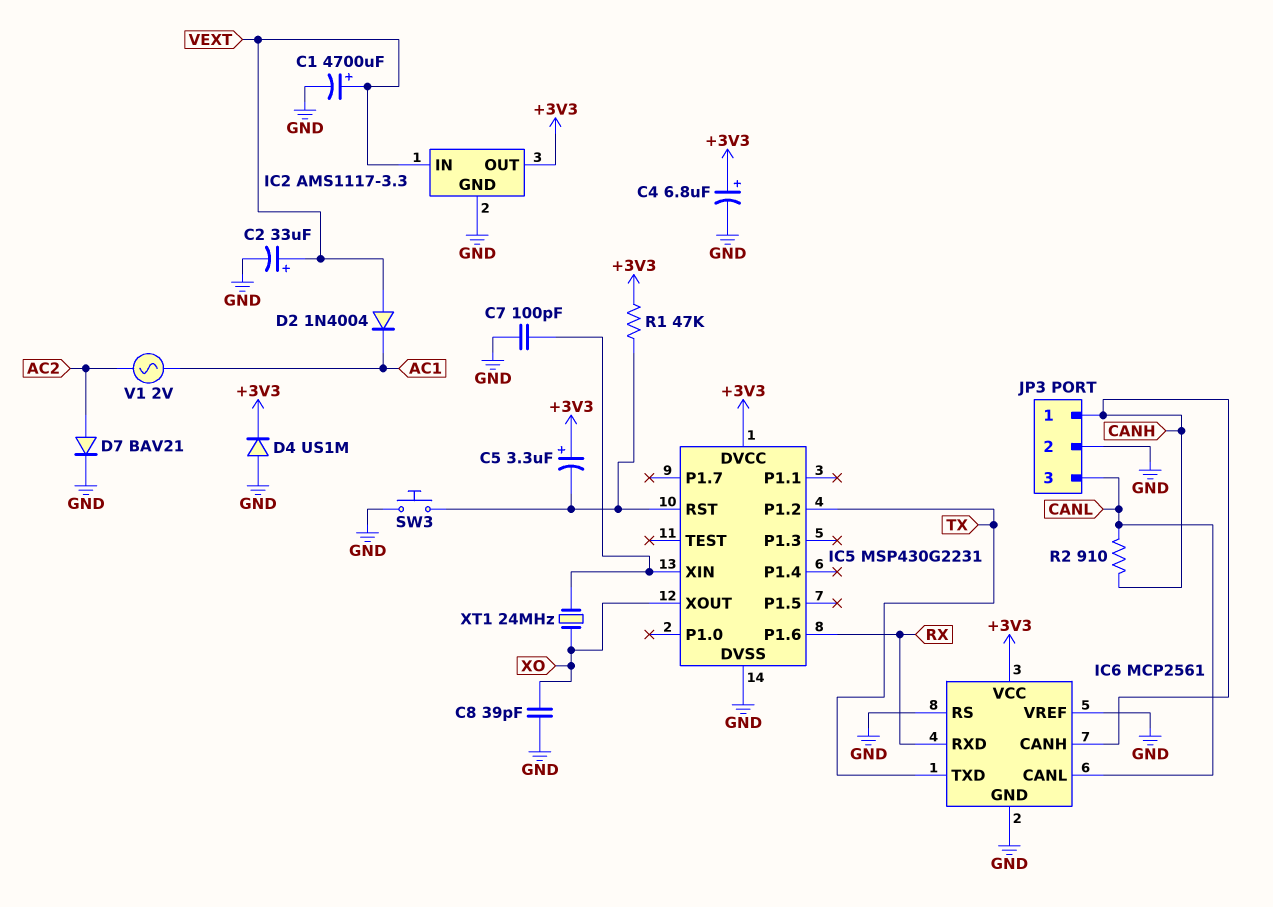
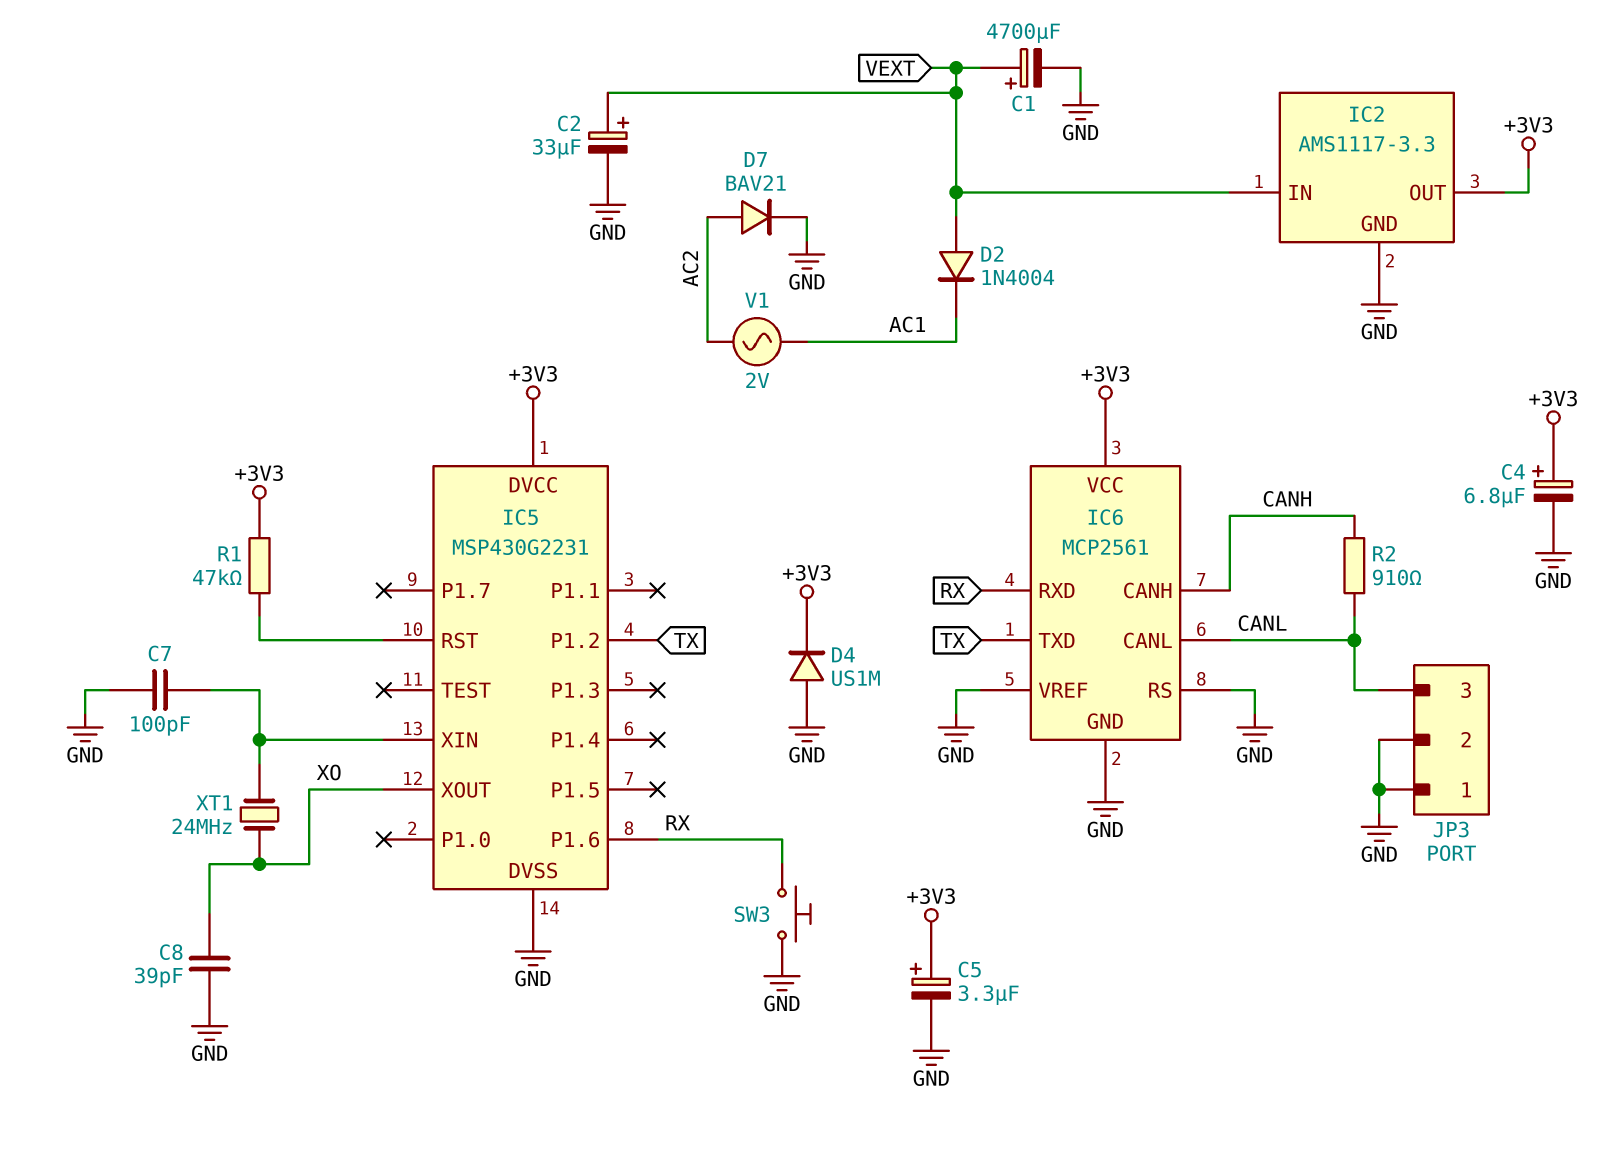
C5: 3.3uF (plus +3V3, minus IC5/RST) -> 3.3uF (plus +3V3, minus GND)
JP3 pin 1: CANH -> GND
SW3: button (GND, IC5/RST) -> button (GND, RX)

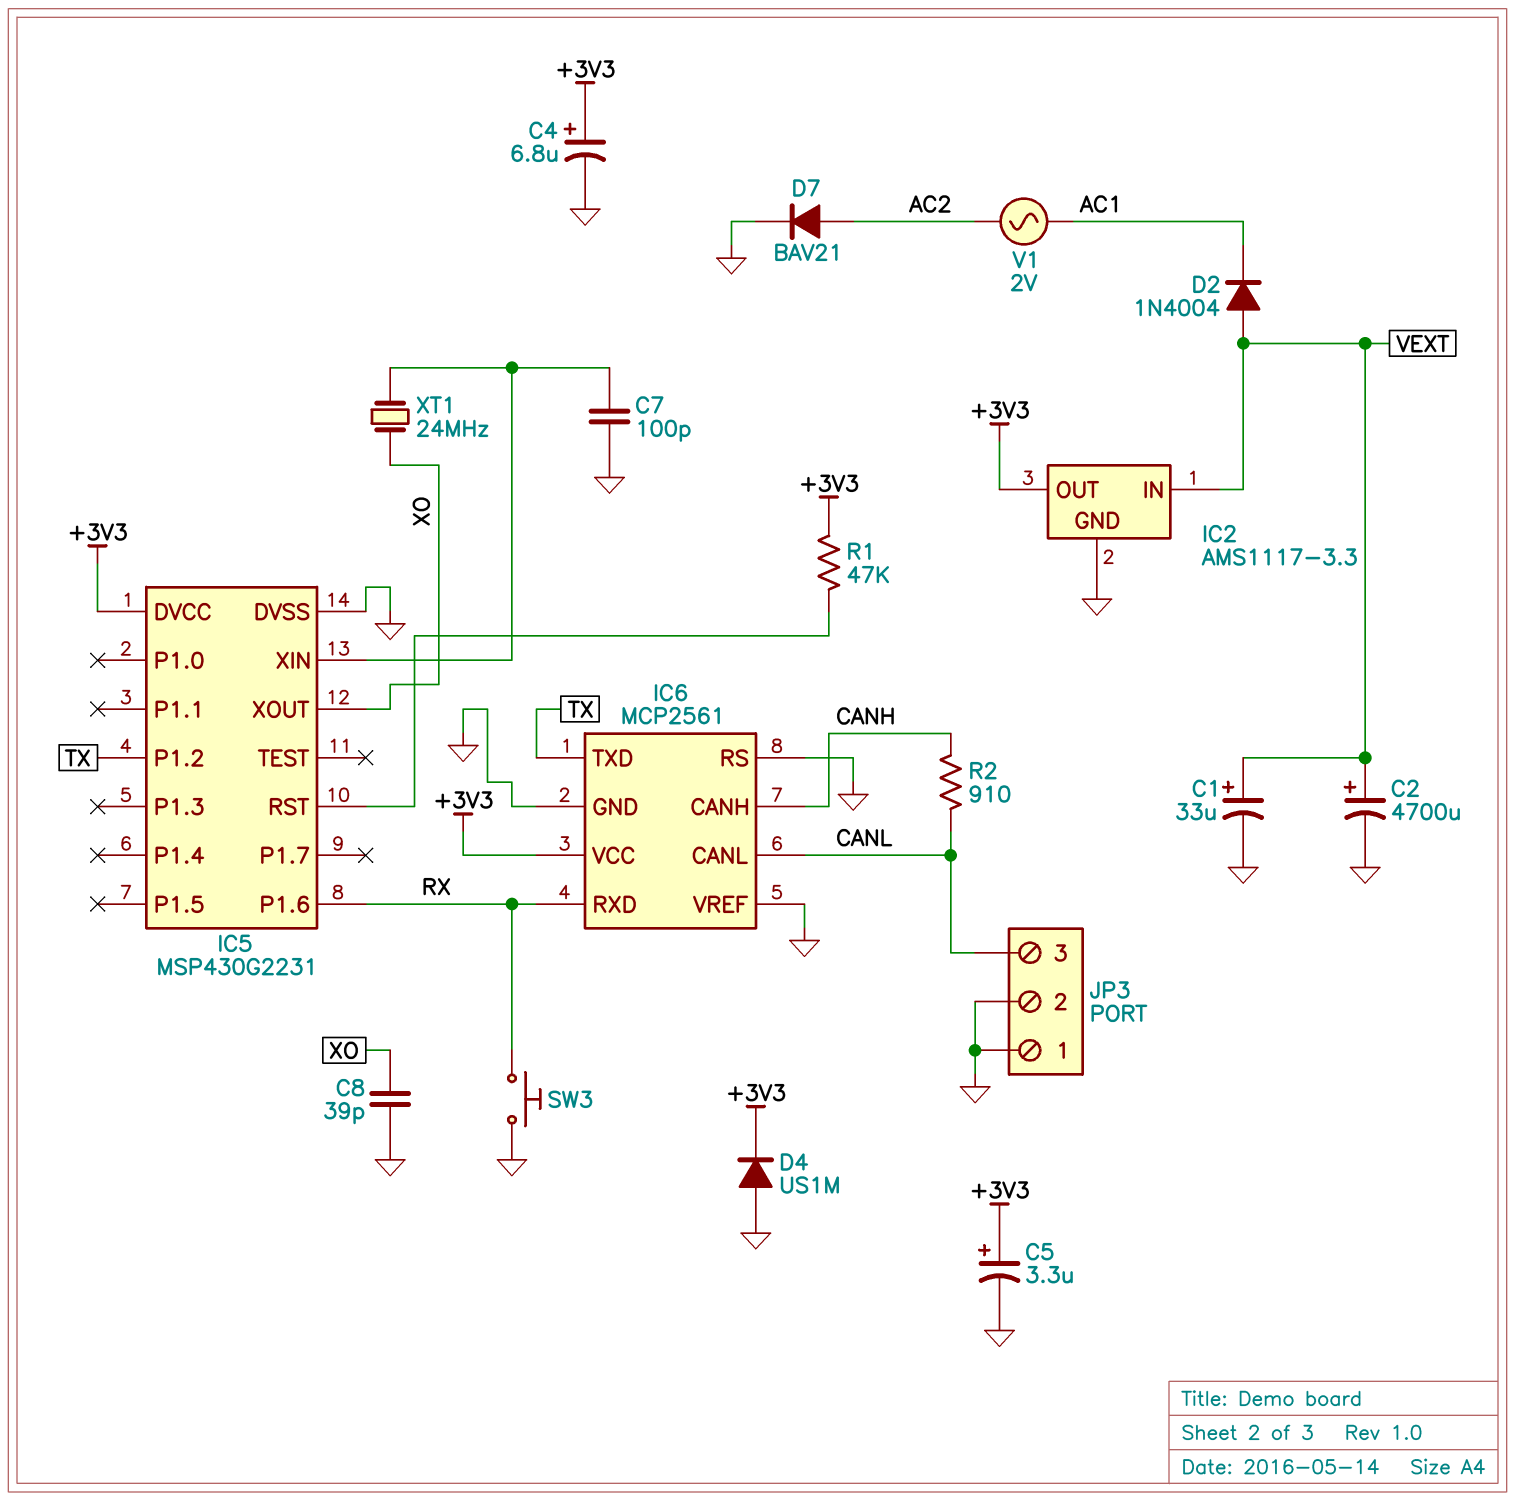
C1: 4700uF (plus VEXT, minus GND) -> 33uF (plus VEXT, minus GND)
C2: 33uF (plus VEXT, minus GND) -> 4700uF (plus VEXT, minus GND)

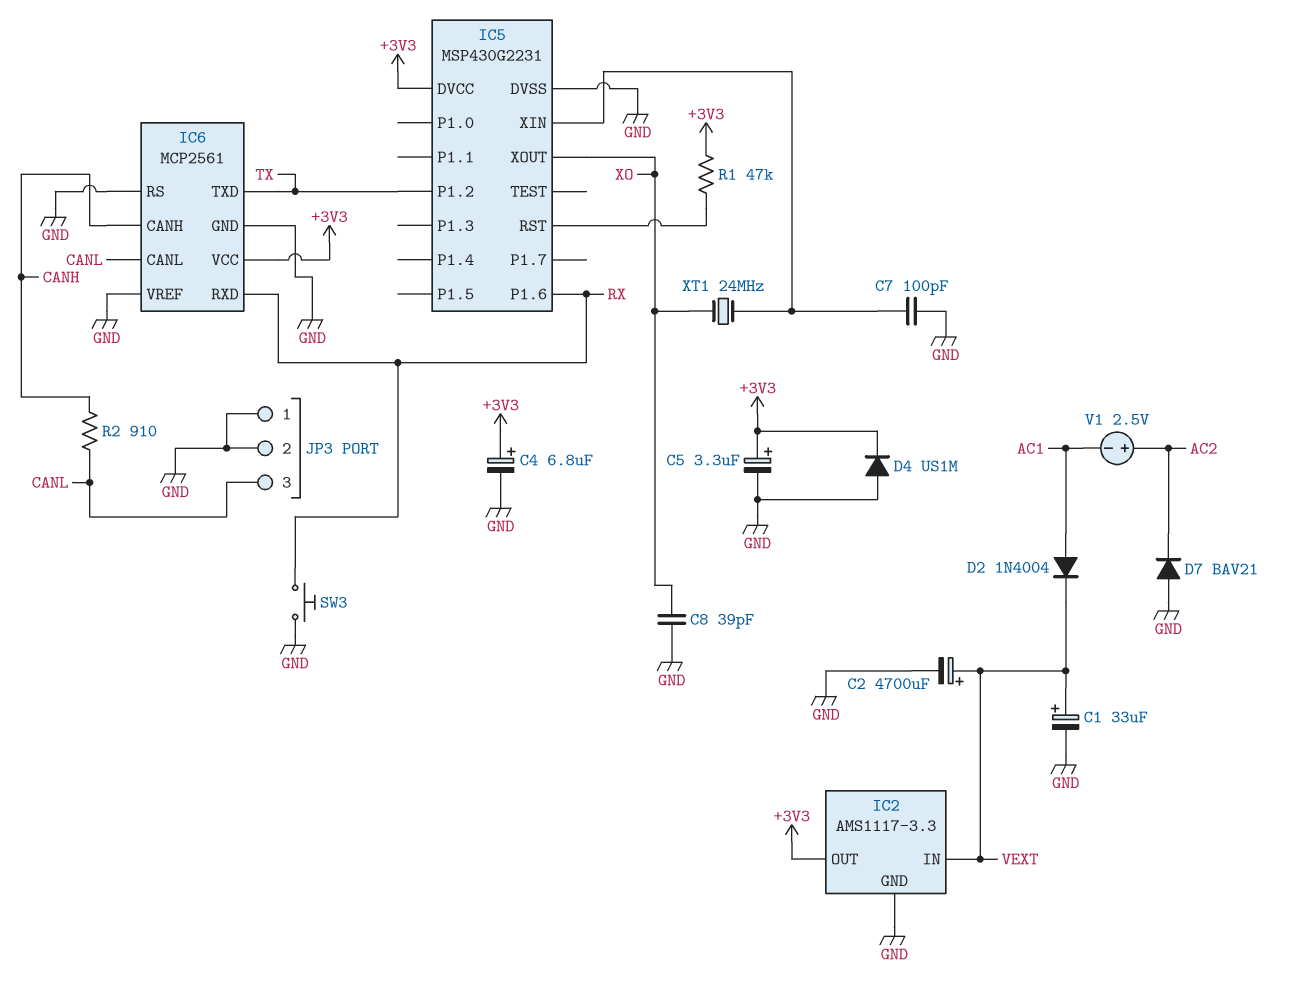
D2: diode 1N4004 (A VEXT, K AC1) -> diode 1N4004 (A AC1, K VEXT)
D7: diode BAV21 (A AC2, K GND) -> diode BAV21 (A GND, K AC2)
V1: AC 2V (AC1, AC2) -> 2.5V (plus AC2, minus AC1)

